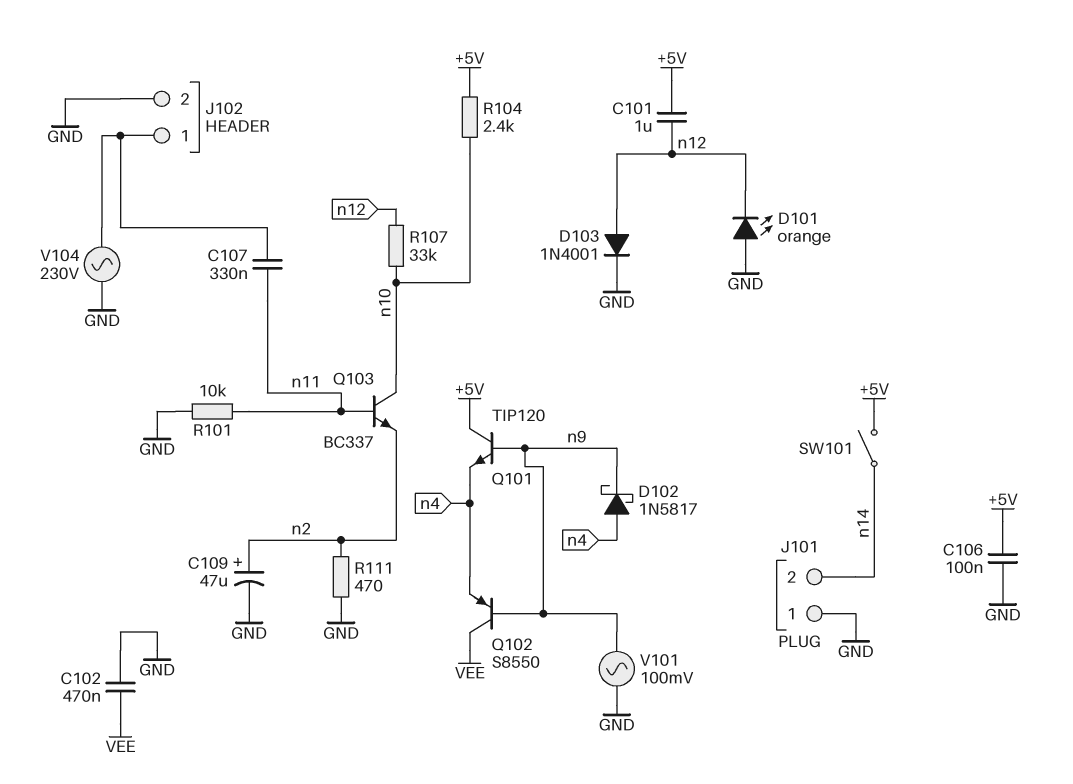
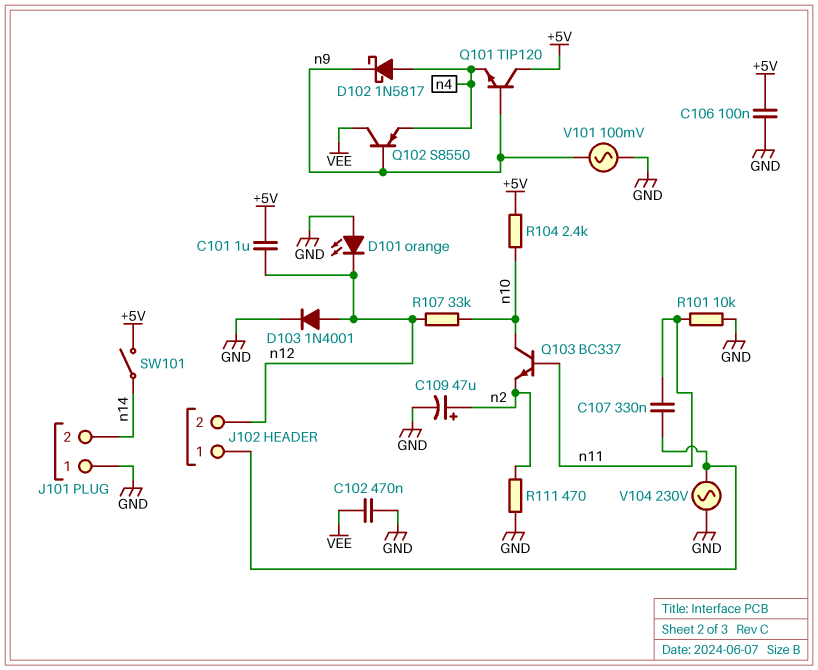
J102 pin 2: GND -> n12

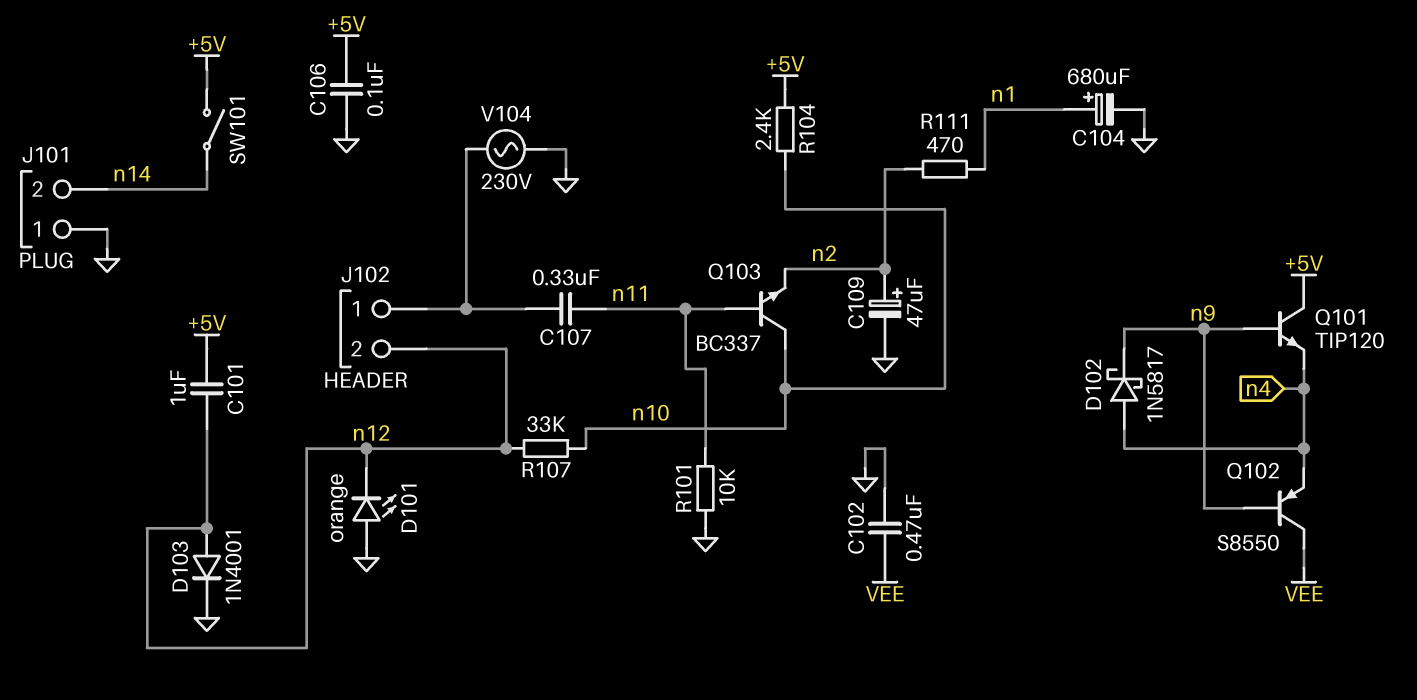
C104: none -> 680uF (plus n1, minus GND)
R111: 470 (GND, n2) -> 470 (n1, n2)
V101: AC 100mV (GND, n9) -> none

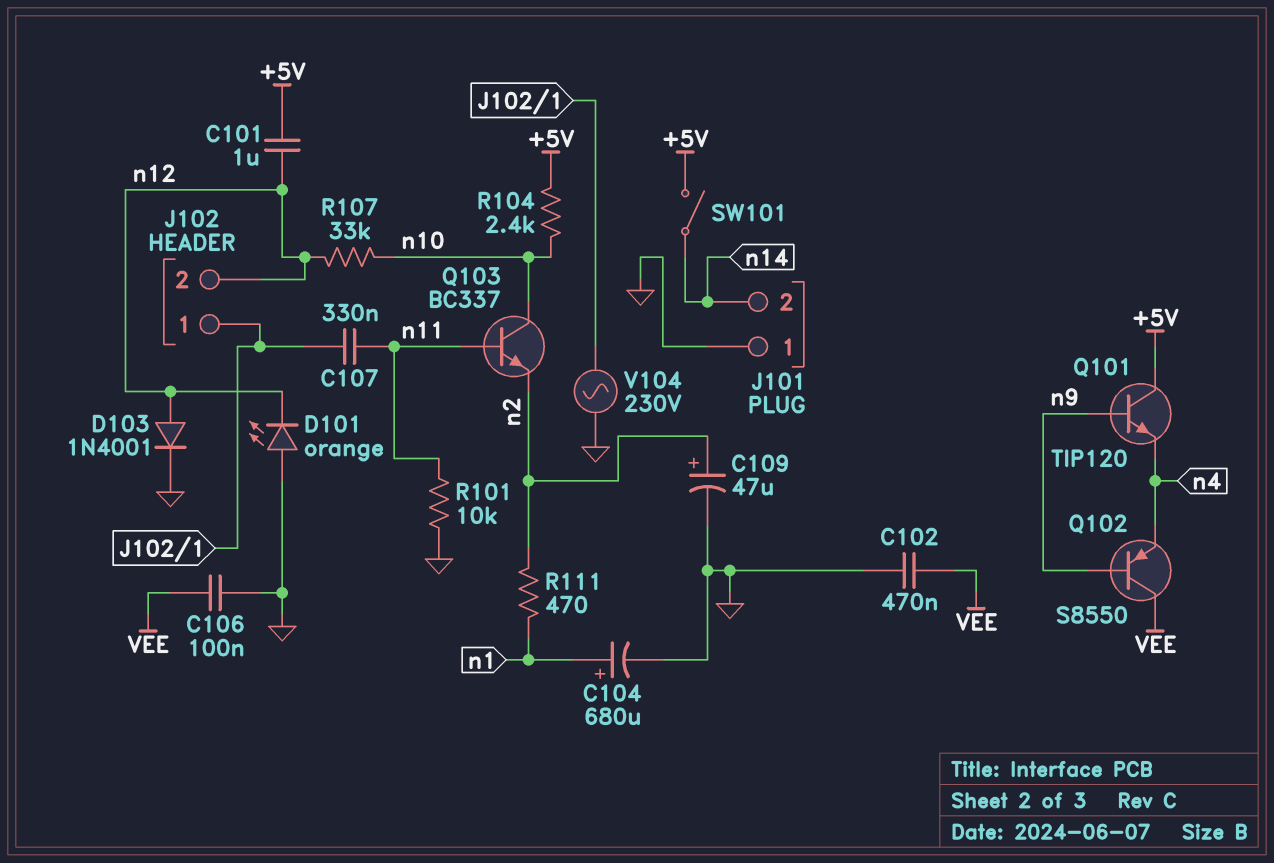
C106: 100nF (+5V, GND) -> 100nF (GND, VEE)
D102: schottky 1N5817 (A n4, K n9) -> none

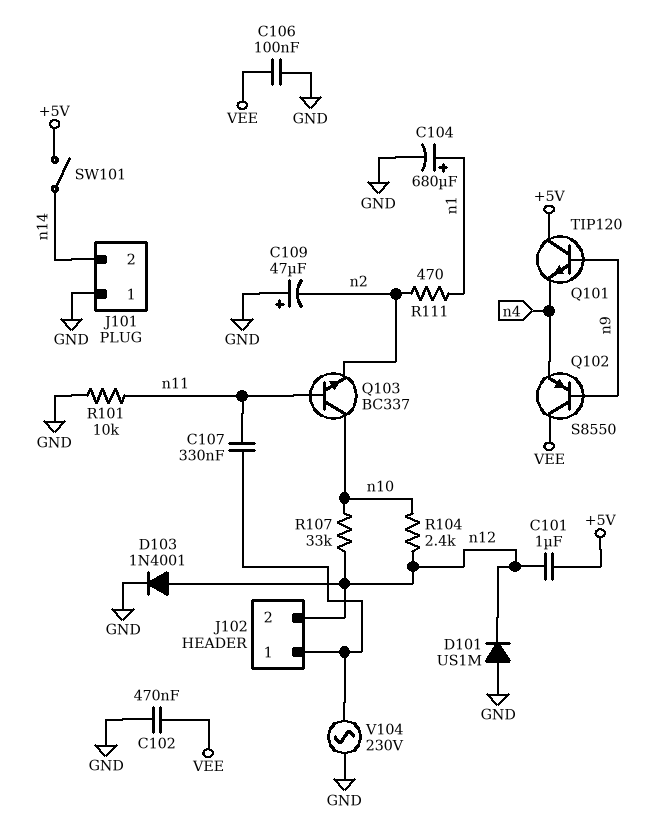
C109: 47uF (plus n2, minus GND) -> 47uF (plus GND, minus n2)
D101: LED orange (A GND, K n12) -> diode US1M (A GND, K n12)
R104: 2.4k (+5V, n10) -> 2.4k (n10, n12)

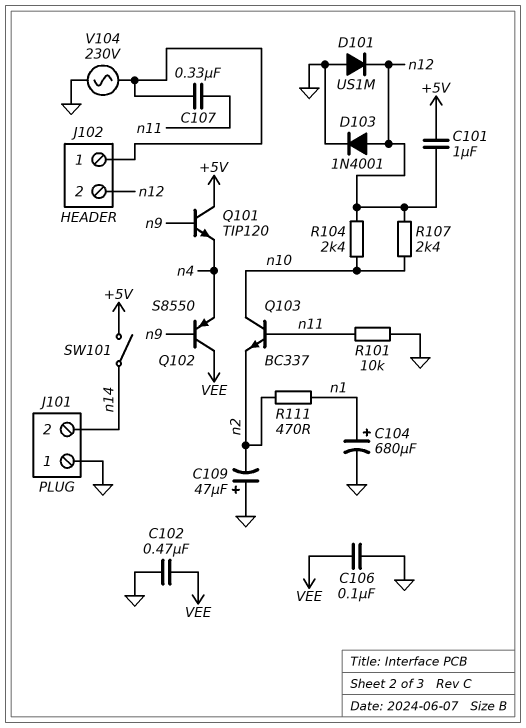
R107: 33k (n10, n12) -> 2.4k (n10, n12)

